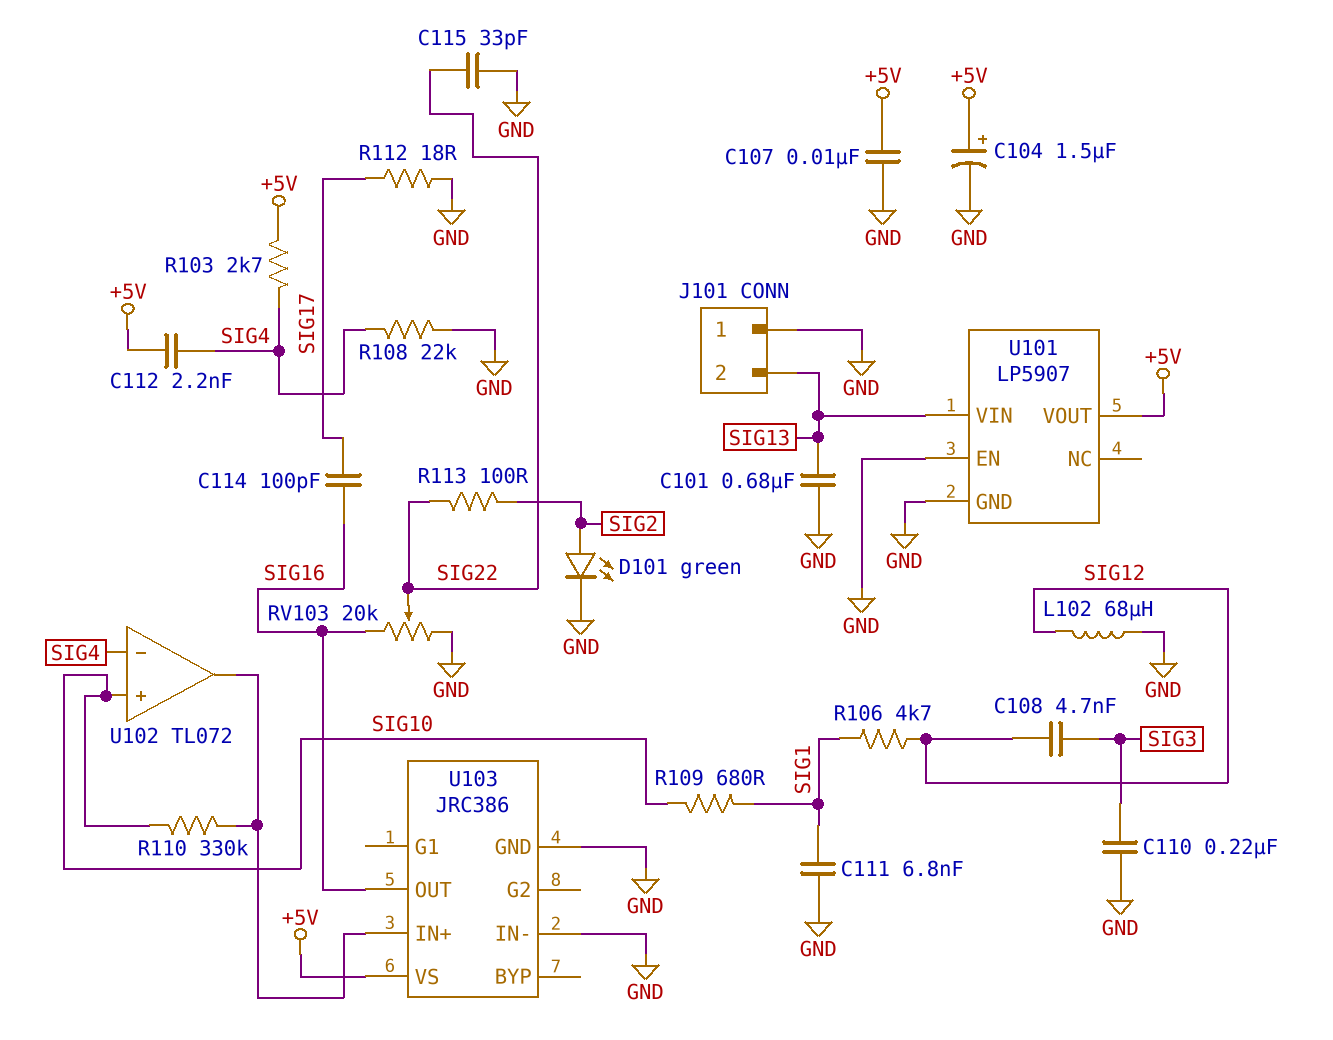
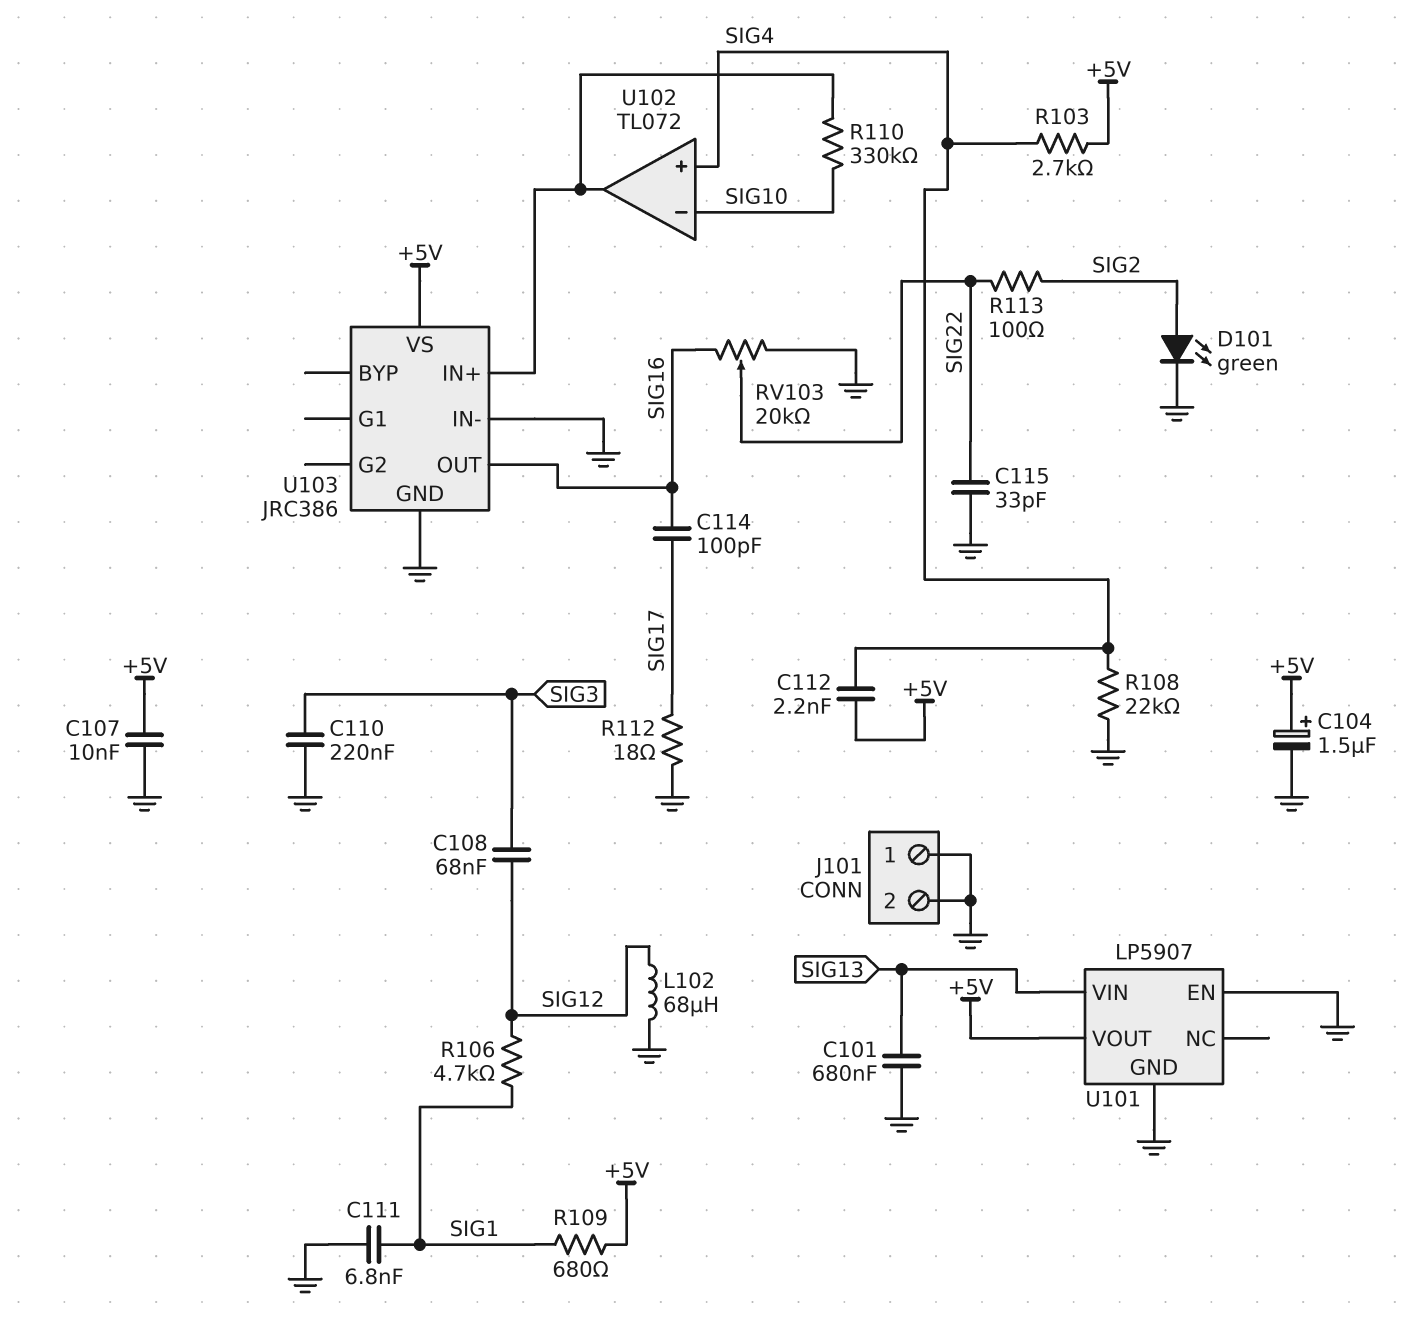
C108: 4.7nF (SIG3, SIG12) -> 68nF (SIG3, SIG12)
J101 pin 2: SIG13 -> GND
R109: 680 (SIG1, SIG10) -> 680 (+5V, SIG1)
U102 pin in+: SIG10 -> SIG4
U102 pin in-: SIG4 -> SIG10

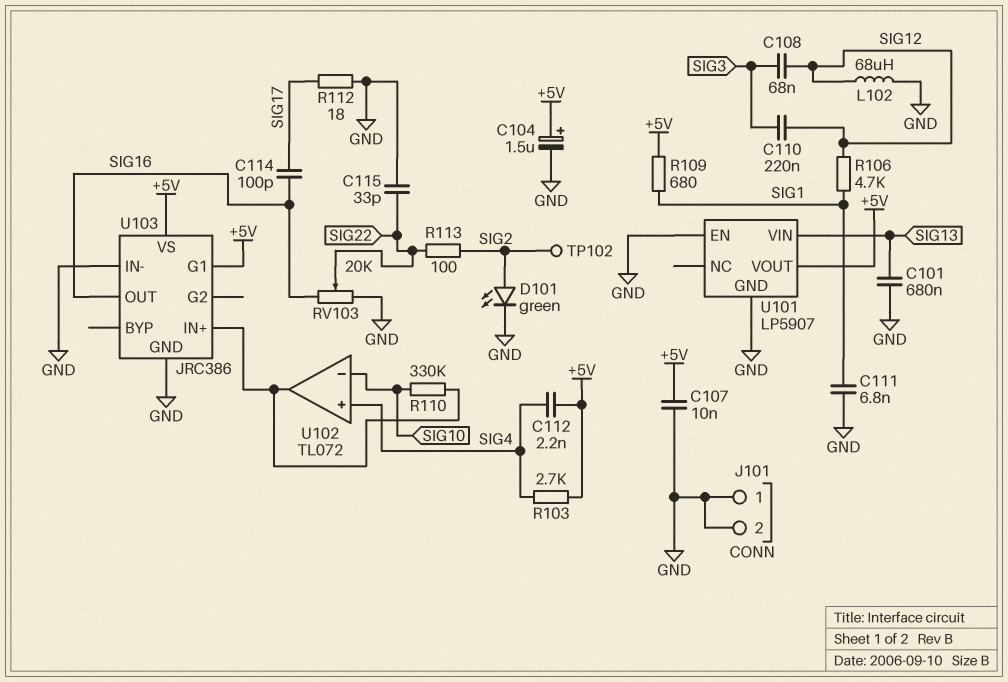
C110: 220nF (GND, SIG3) -> 220nF (SIG3, SIG12)
R108: 22k (GND, SIG4) -> none
TP102: none -> test point (SIG2)
U103 pin G1: none -> +5V

